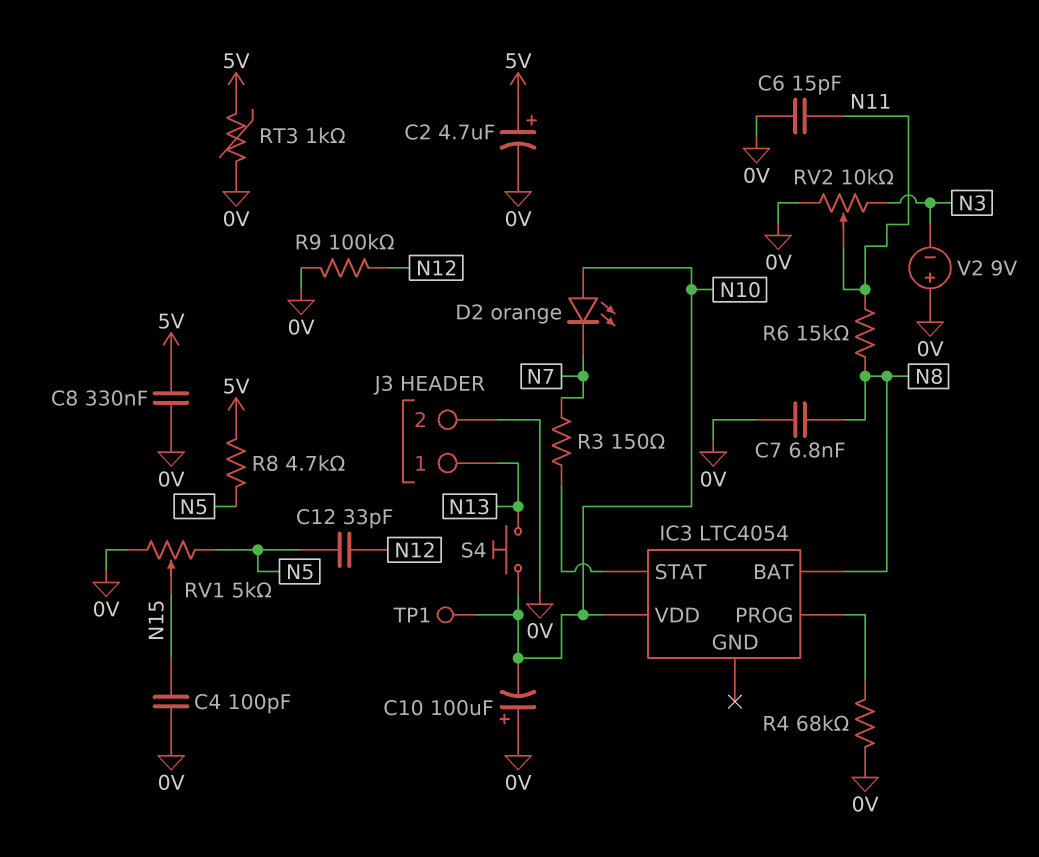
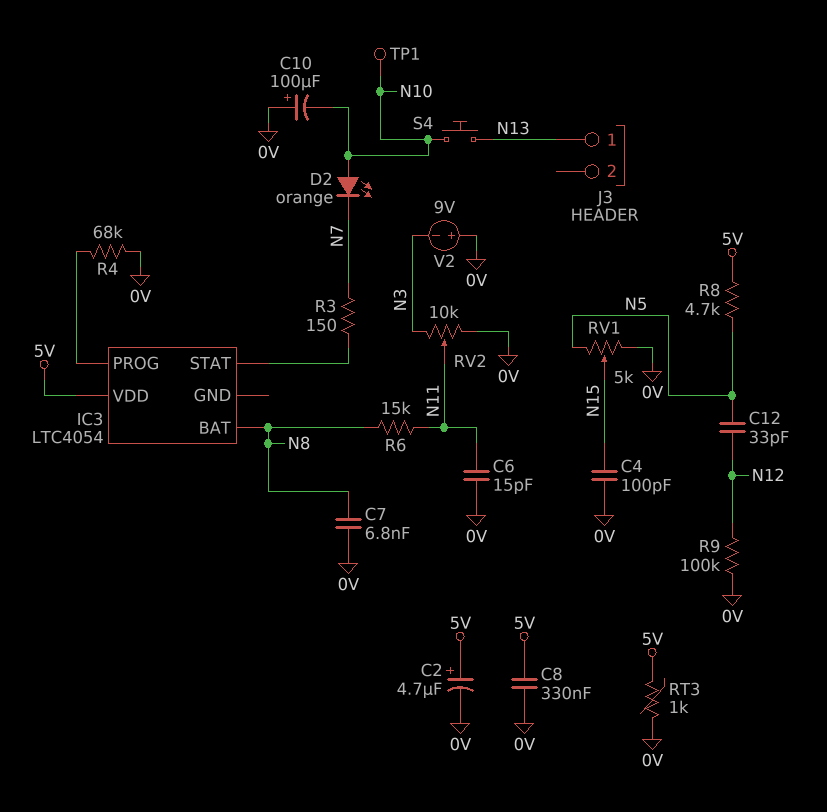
IC3 pin VDD: N10 -> 5V
J3 pin 2: 0V -> none

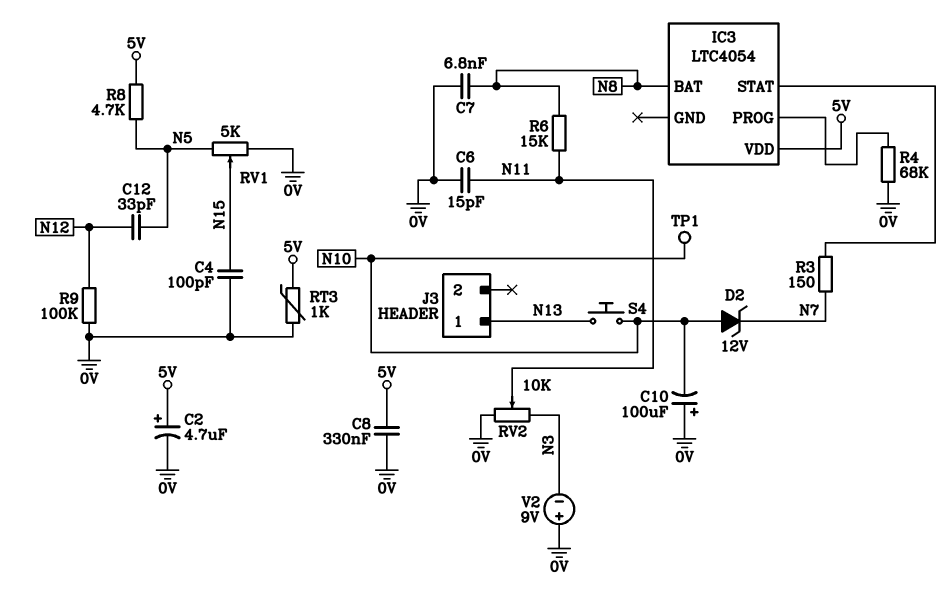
D2: LED orange (A N10, K N7) -> zener 12V (A N10, K N7)

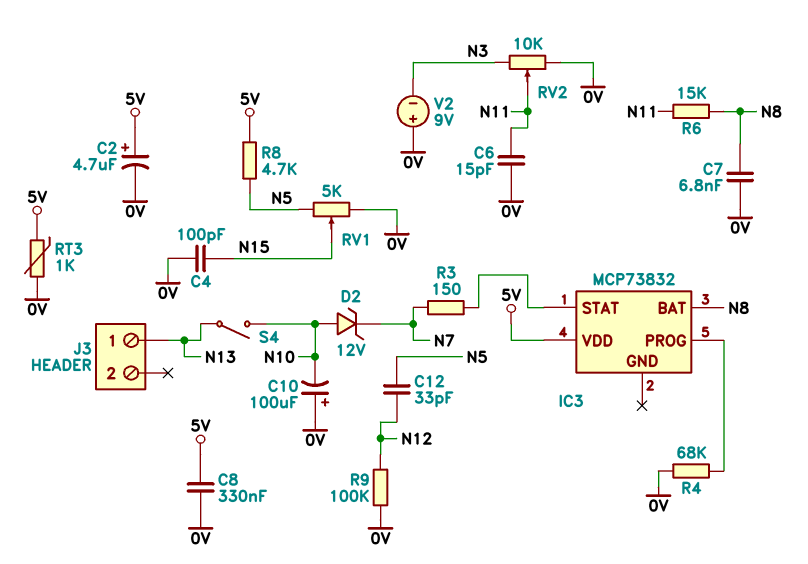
IC3: LTC4054 -> MCP73832
S4: button (N10, N13) -> switch (N10, N13)
TP1: test point (N10) -> none

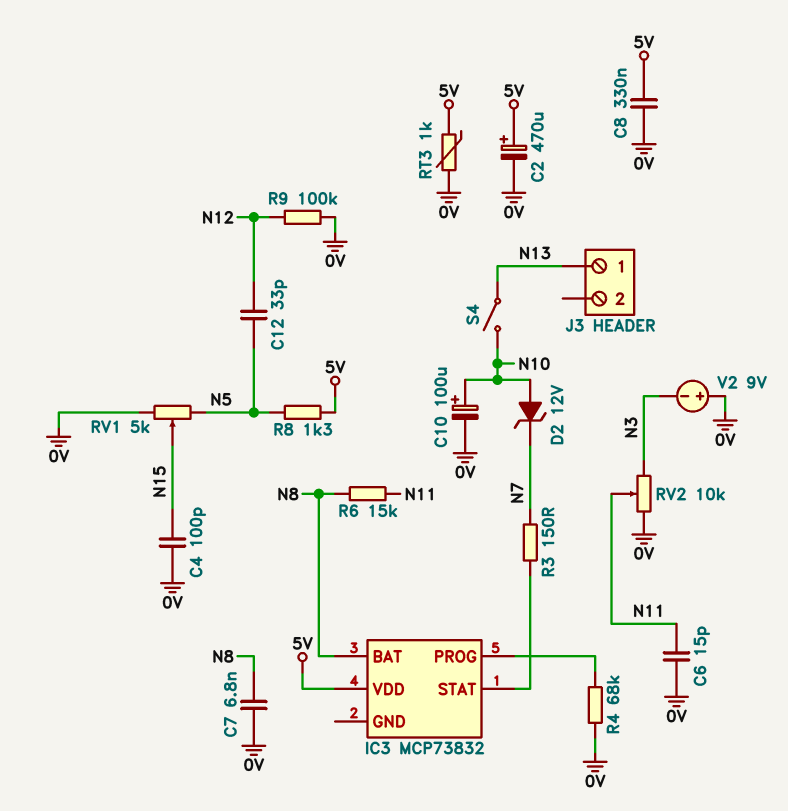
C2: 4.7uF (plus 5V, minus 0V) -> 470uF (plus 5V, minus 0V)
C10: 100uF (plus 0V, minus N10) -> 100uF (plus N10, minus 0V)
R8: 4.7k (5V, N5) -> 1.3k (5V, N5)

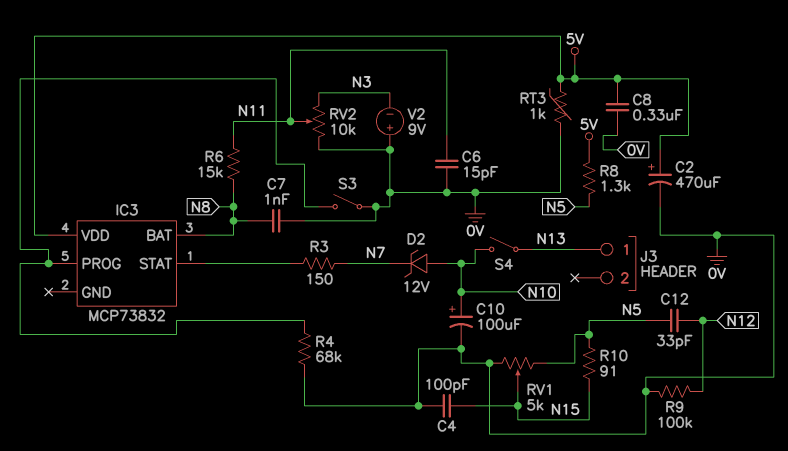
C7: 6.8nF (0V, N8) -> 1nF (0V, N8)
R10: none -> 91 (N5, N15)
S3: none -> switch (0V, IC3/PROG)

